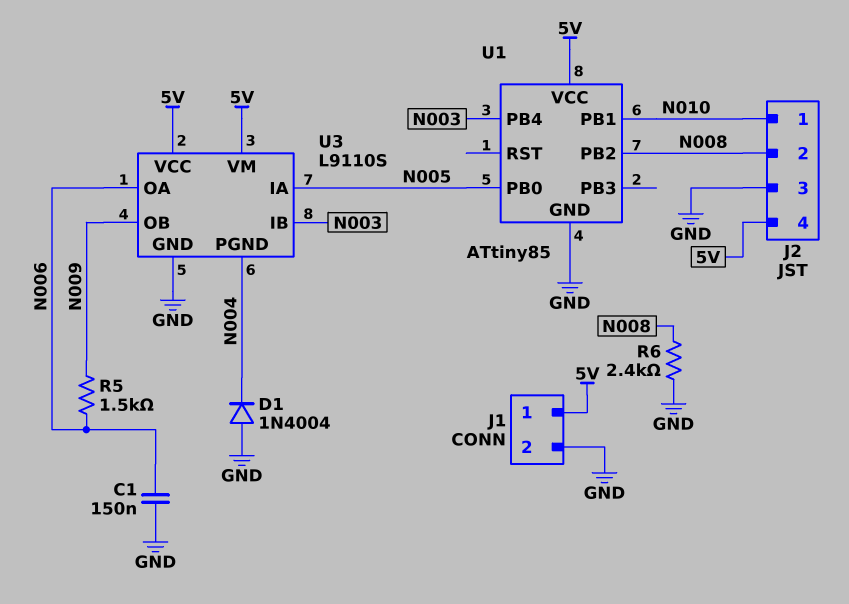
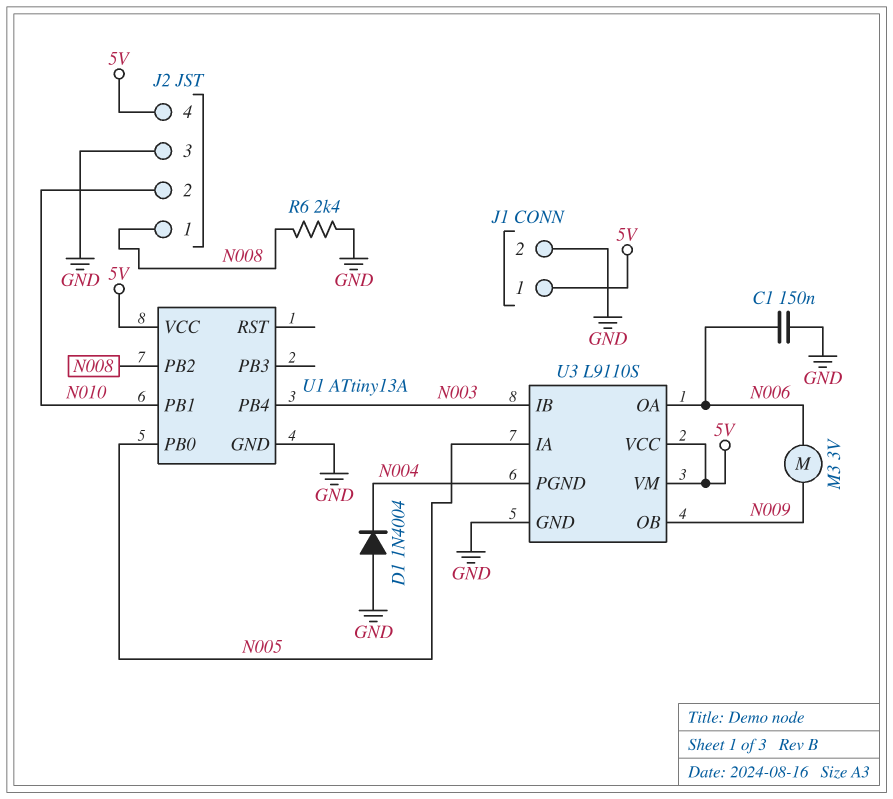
J2 pin 1: N010 -> N008
J2 pin 2: N008 -> N010
M3: none -> motor 3V (N006, N009)
R5: 1.5k (N006, N009) -> none
U1: ATtiny85 -> ATtiny13A

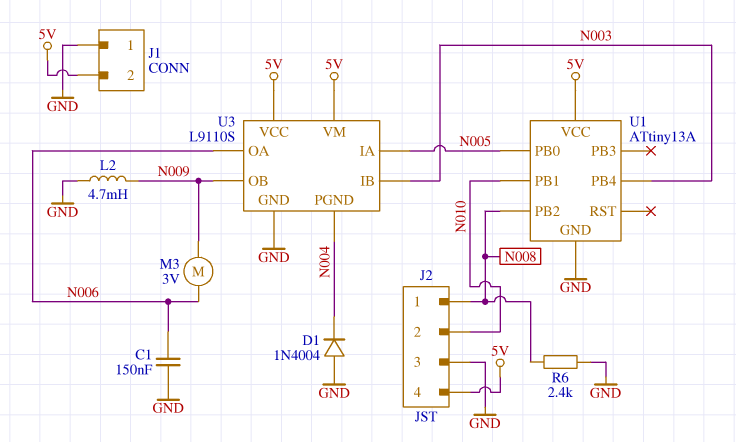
J1 pin 1: 5V -> GND
J1 pin 2: GND -> 5V
L2: none -> 4.7mH (GND, N009)

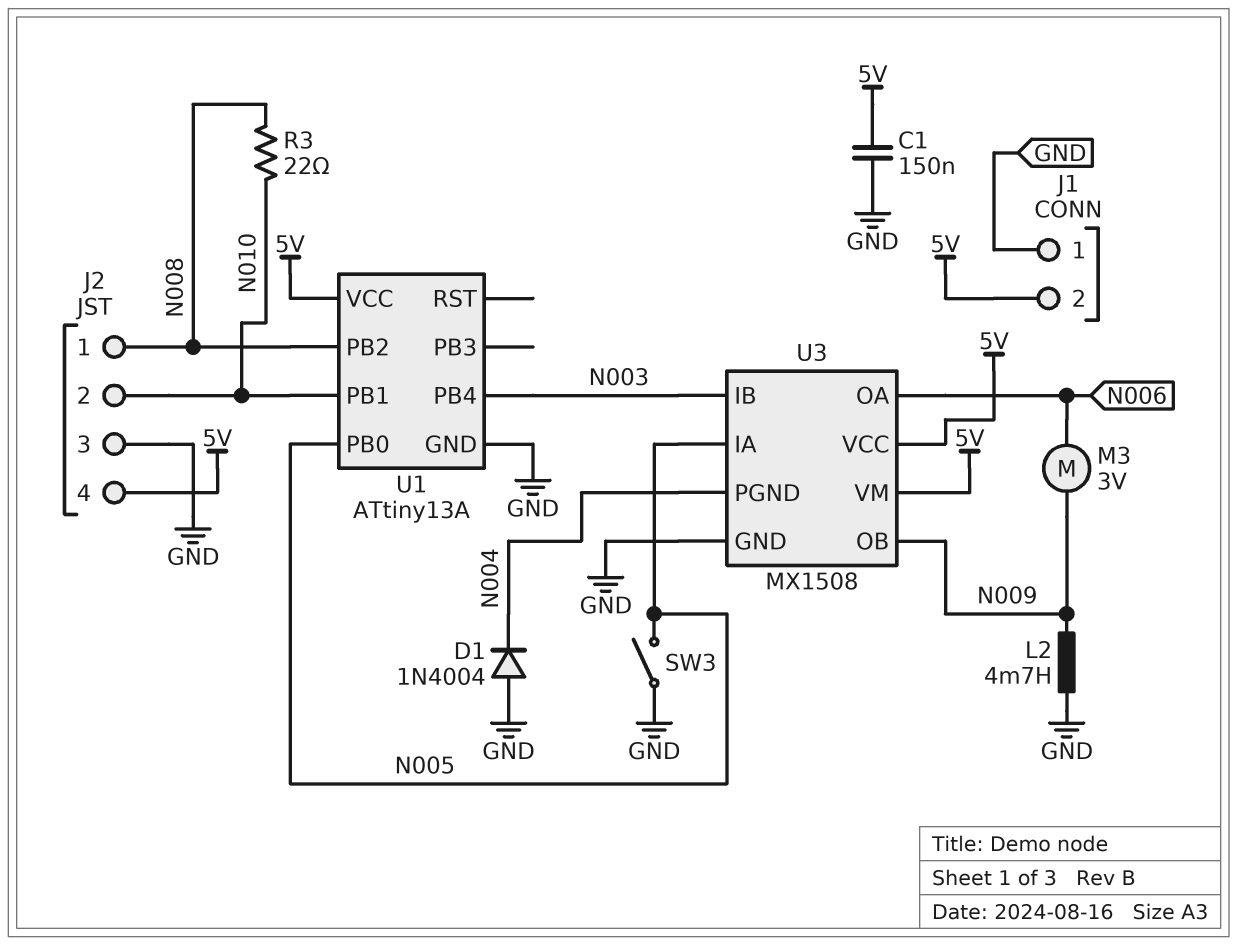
C1: 150nF (GND, N006) -> 150nF (5V, GND)
R3: none -> 22 (N008, N010)
R6: 2.4k (GND, N008) -> none
SW3: none -> switch (GND, N005)
U3: L9110S -> MX1508

